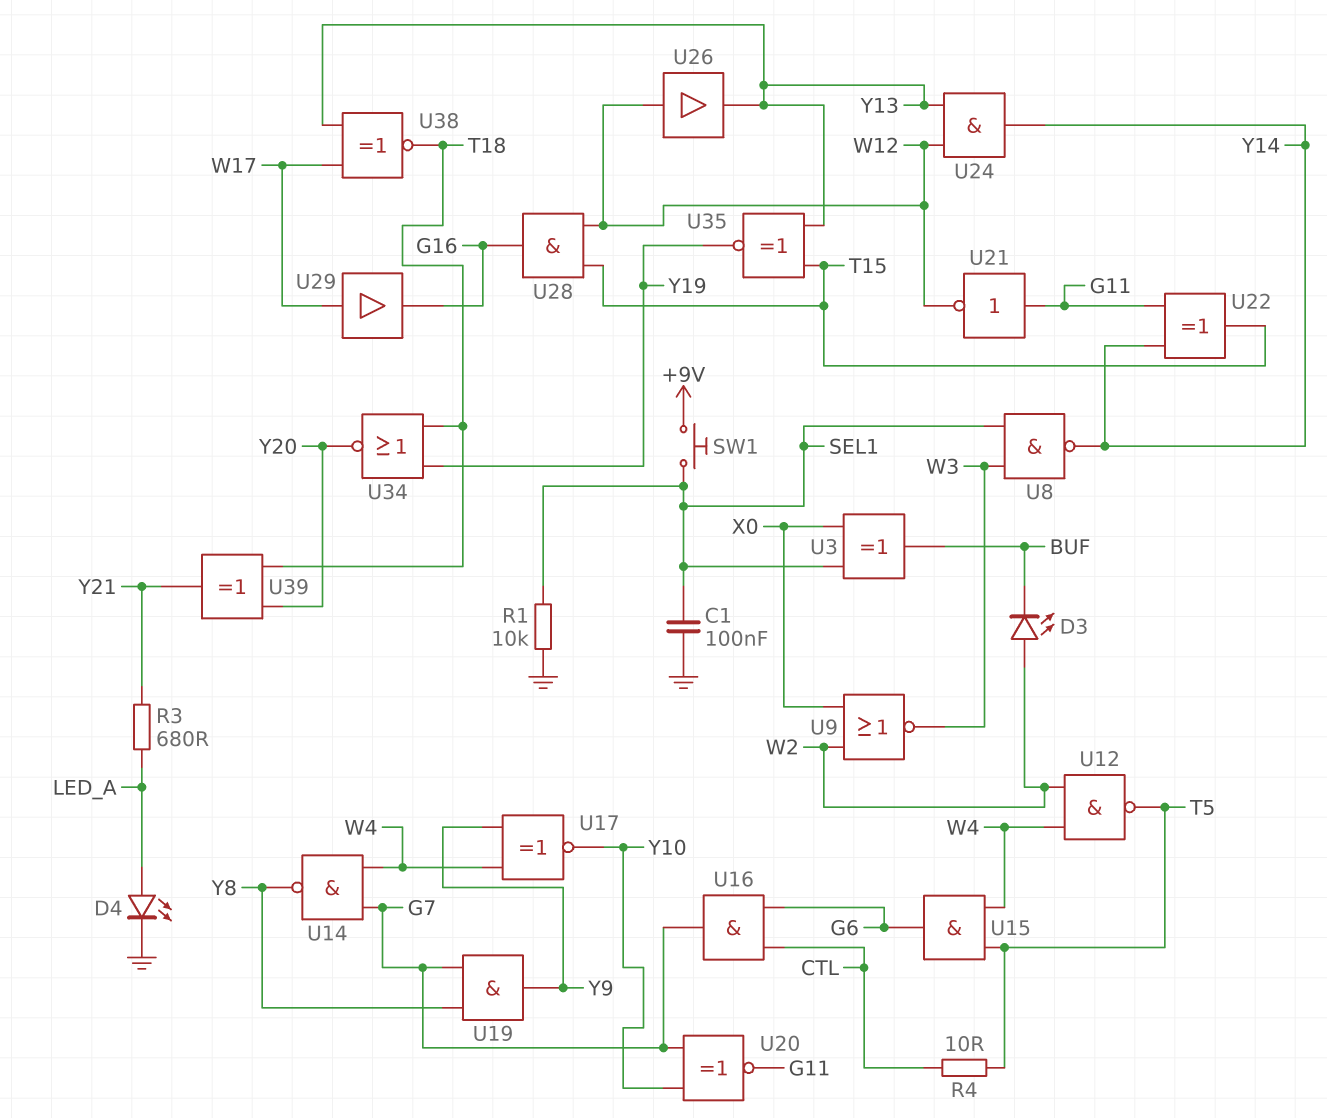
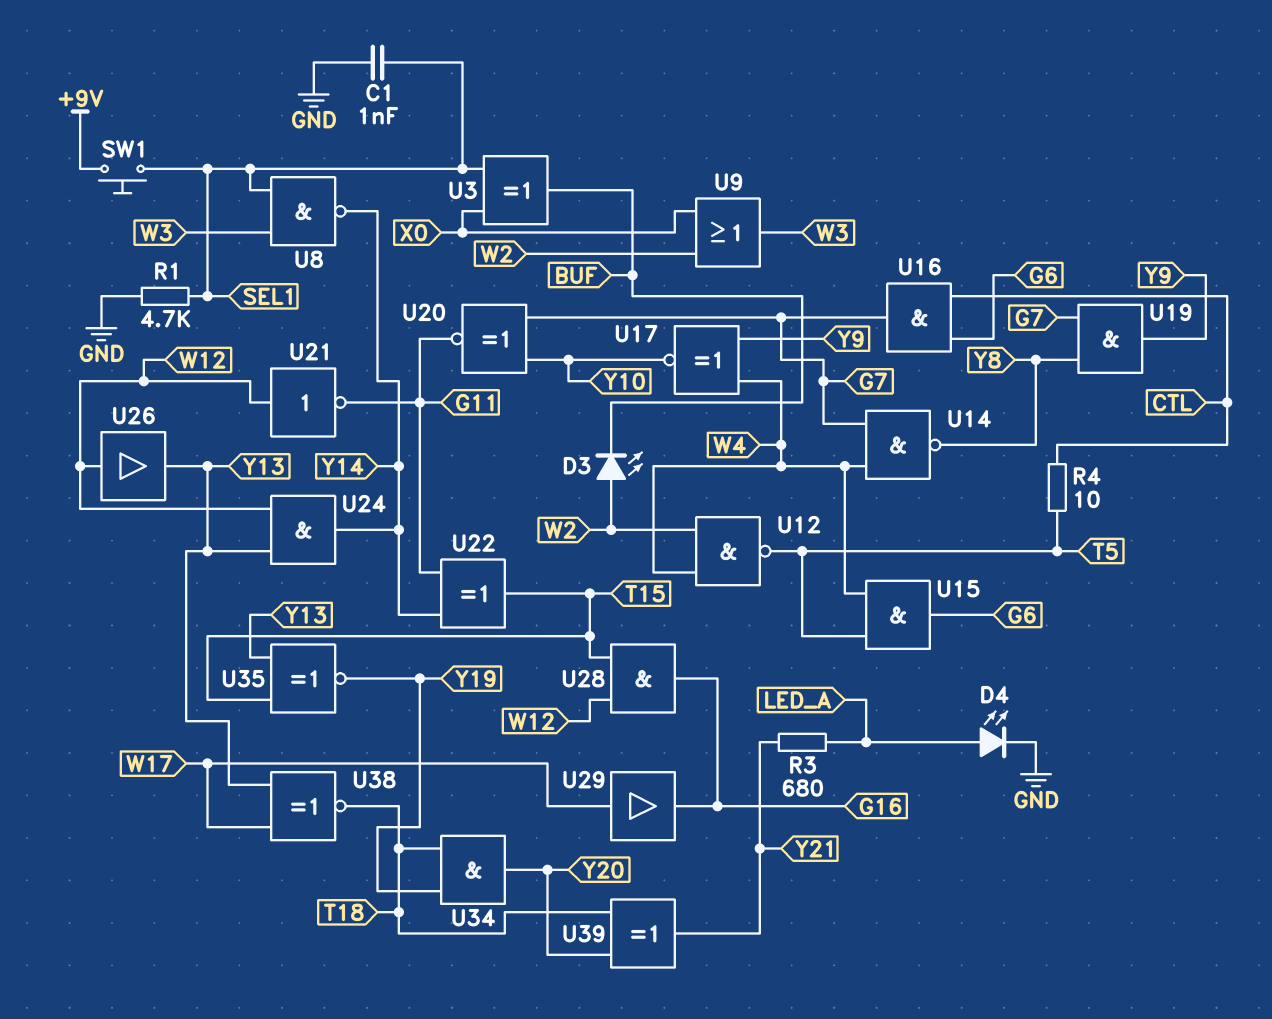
C1: 100nF (GND, SEL1) -> 1nF (GND, SEL1)
R1: 10k (GND, SEL1) -> 4.7k (GND, SEL1)
U9: NOR (in W2, in X0, out W3) -> OR (in W2, in X0, out W3)
U21: NOT (in G11, out W12) -> NOT (in W12, out G11)
U34: NOR (in T18, in Y19, out Y20) -> AND (in T18, in Y19, out Y20)

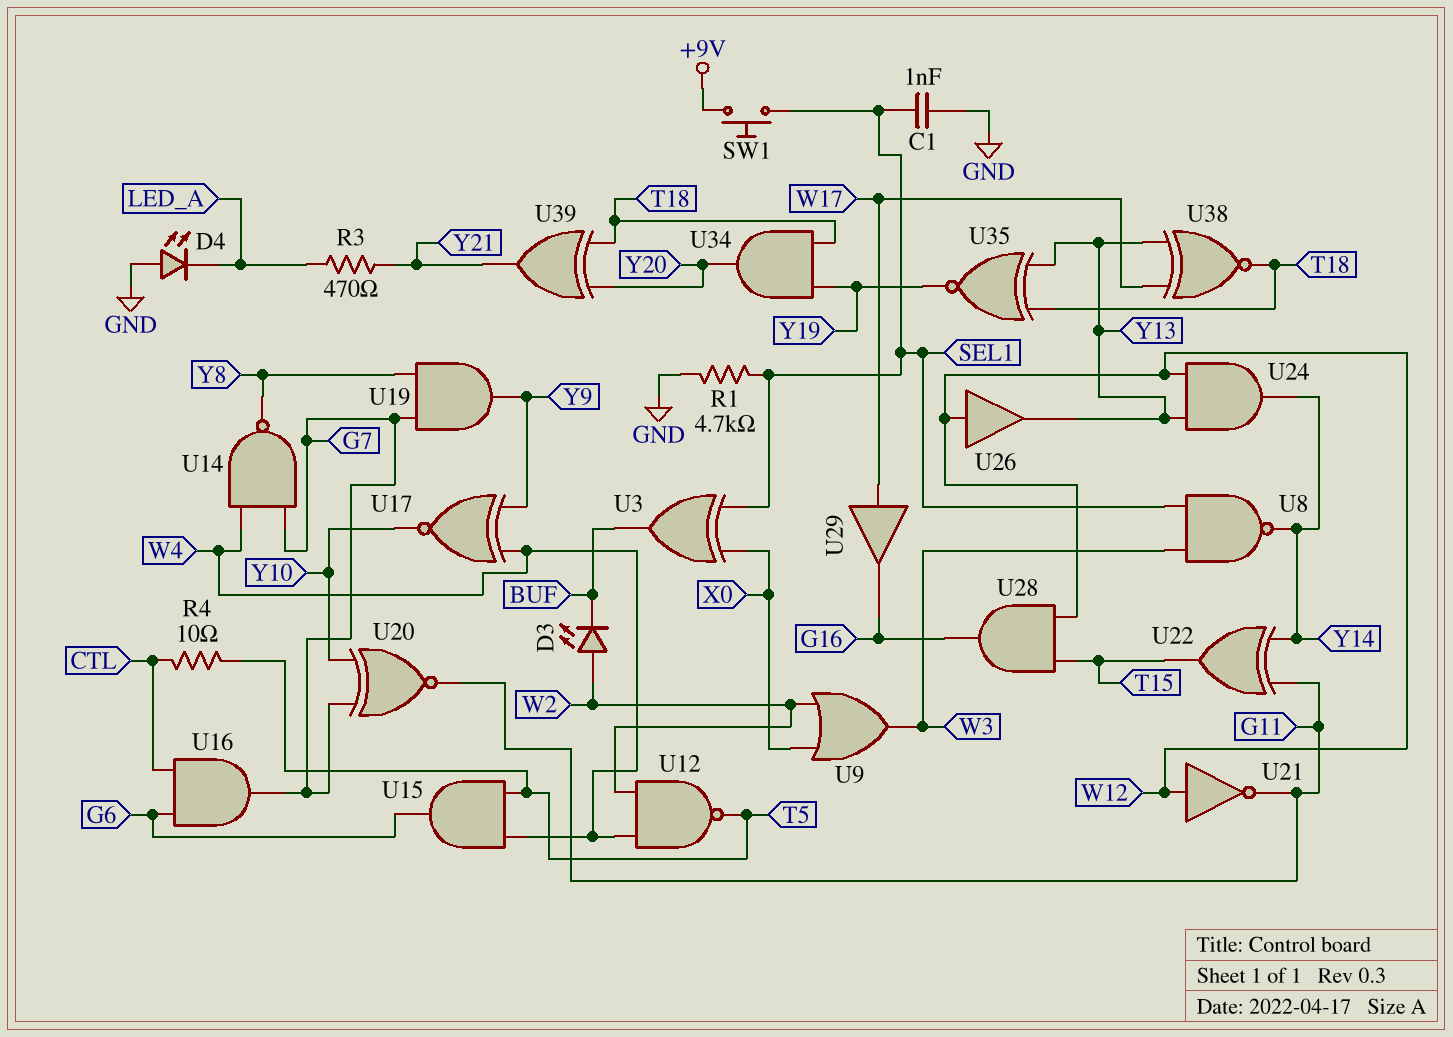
D4: LED (A LED_A, K GND) -> LED (A GND, K LED_A)
R3: 680 (LED_A, Y21) -> 470 (LED_A, Y21)
U35: XNOR (in T15, in Y13, out Y19) -> XNOR (in T18, in Y13, out Y19)

